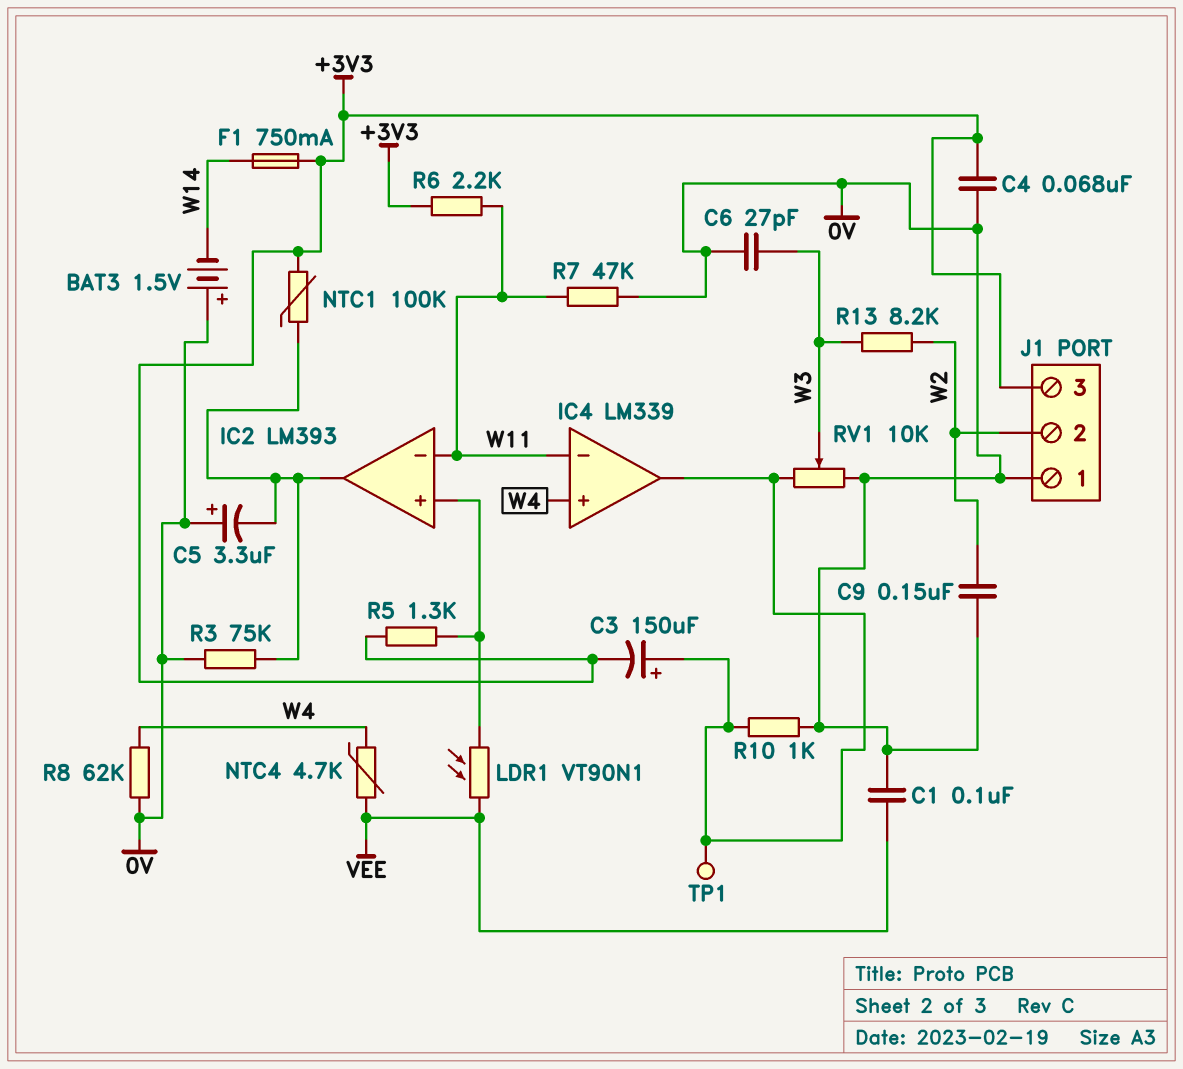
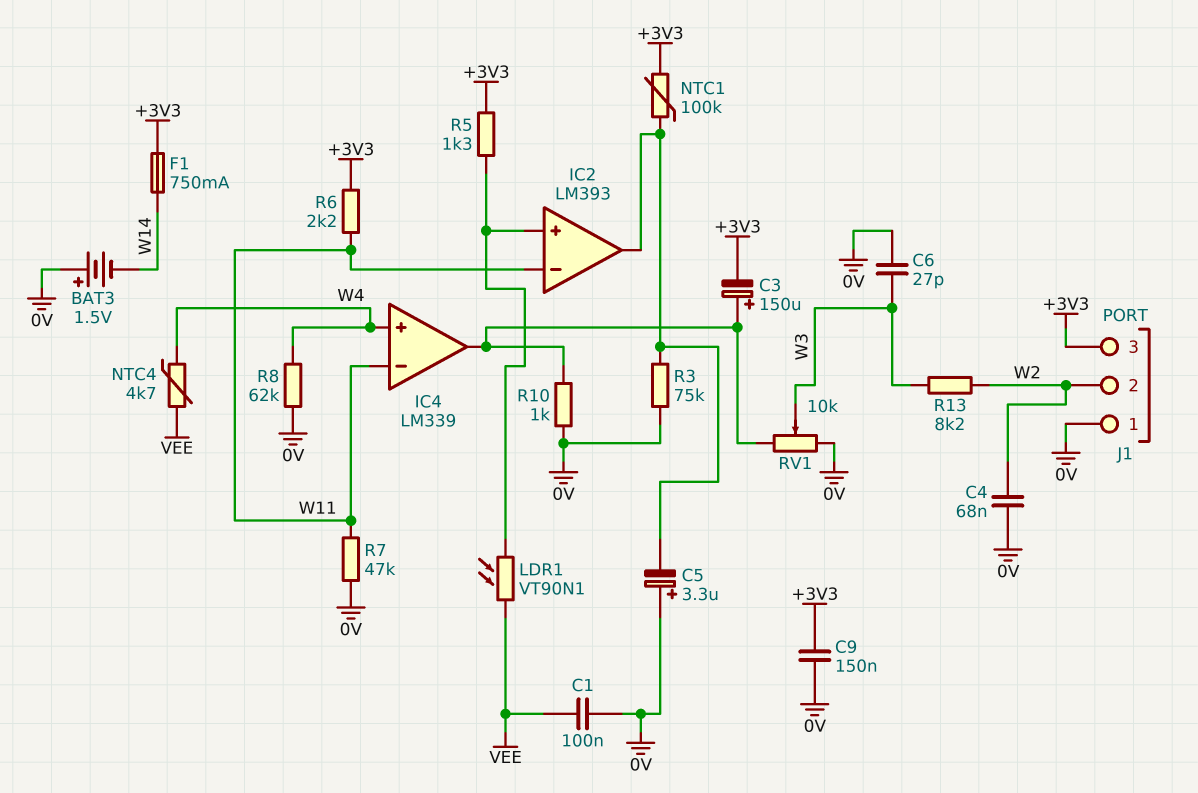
C4: 68nF (+3V3, 0V) -> 68nF (0V, W2)
C9: 150nF (0V, W2) -> 150nF (+3V3, 0V)
TP1: test point (IC4/out) -> none

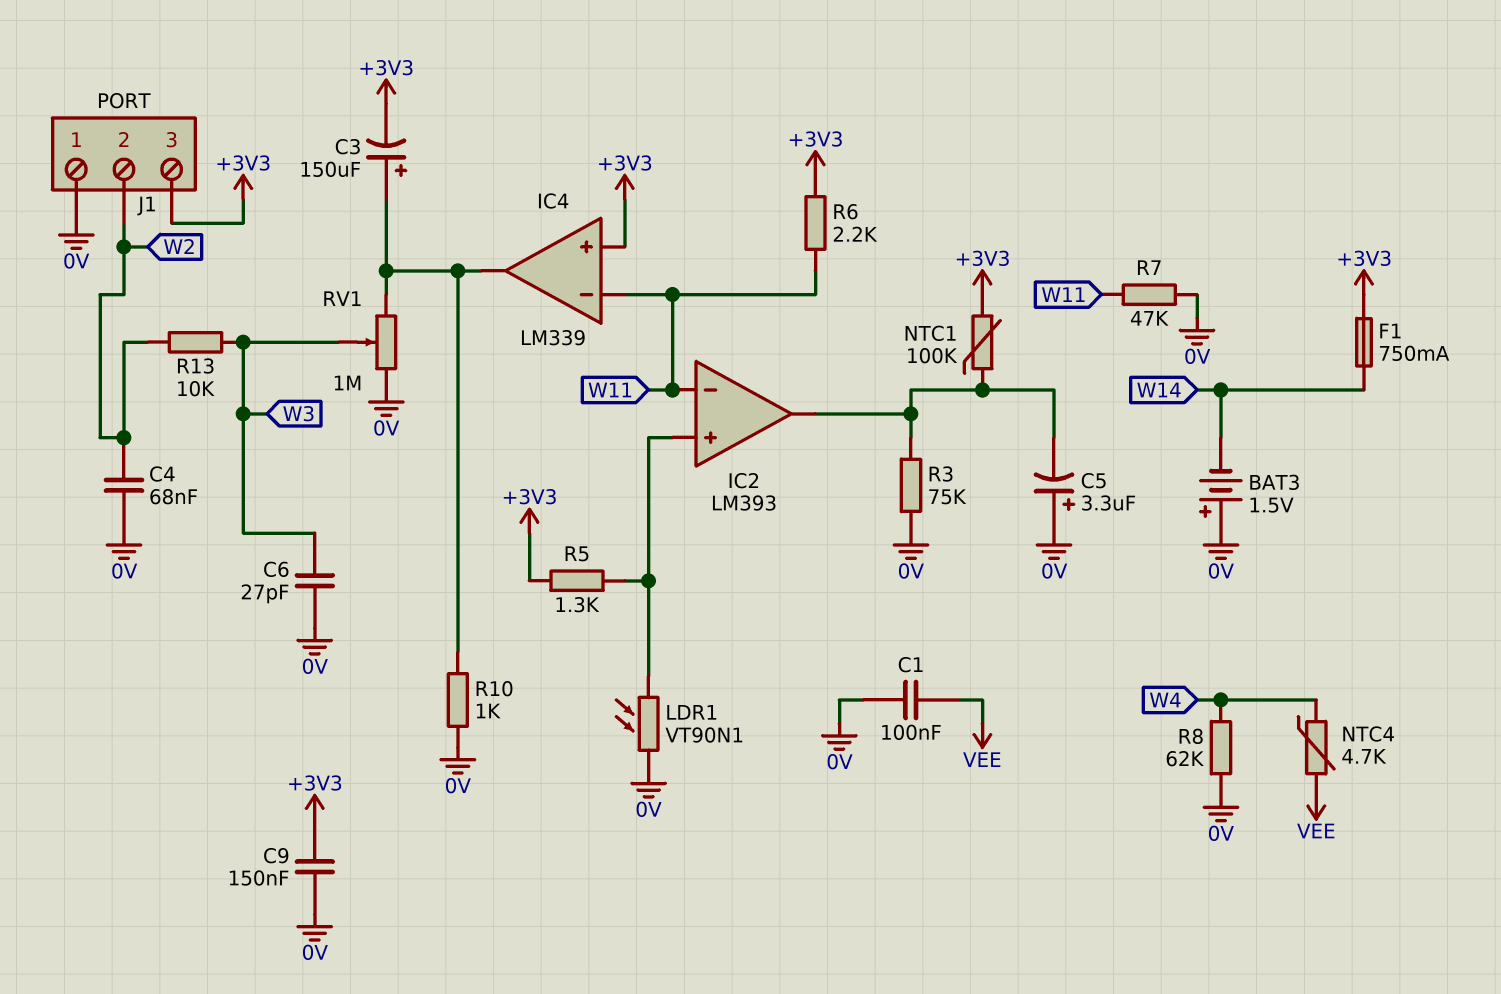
IC4 pin in+: W4 -> +3V3
LDR1: VT90N1 (IC2/in+, VEE) -> VT90N1 (0V, IC2/in+)
R13: 8.2k (W2, W3) -> 10k (W2, W3)
RV1: 10k (0V, IC4/out, wiper W3) -> 1M (0V, IC4/out, wiper W3)

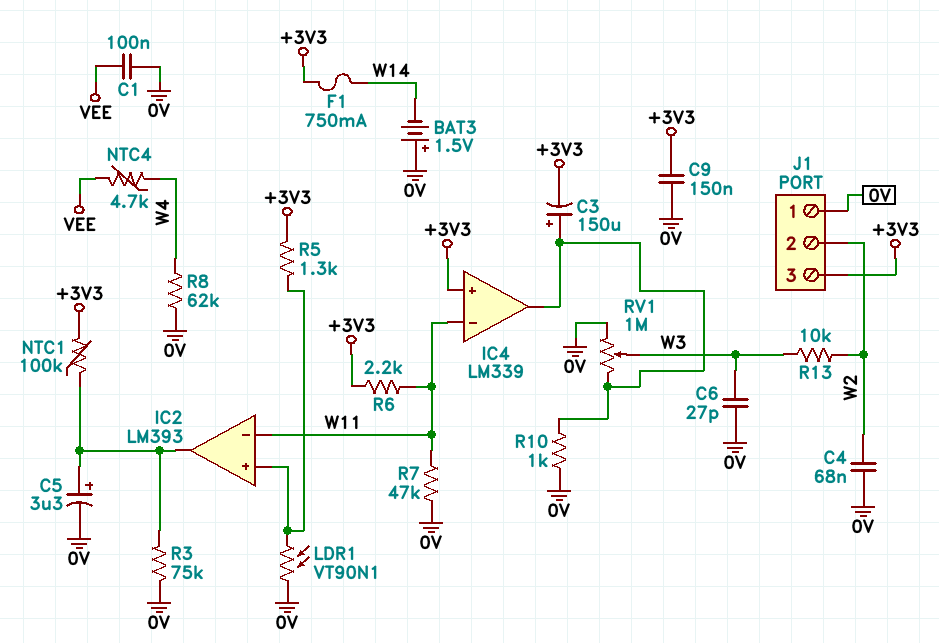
C5: 3.3uF (plus 0V, minus IC2/out) -> 3.3uF (plus IC2/out, minus 0V)

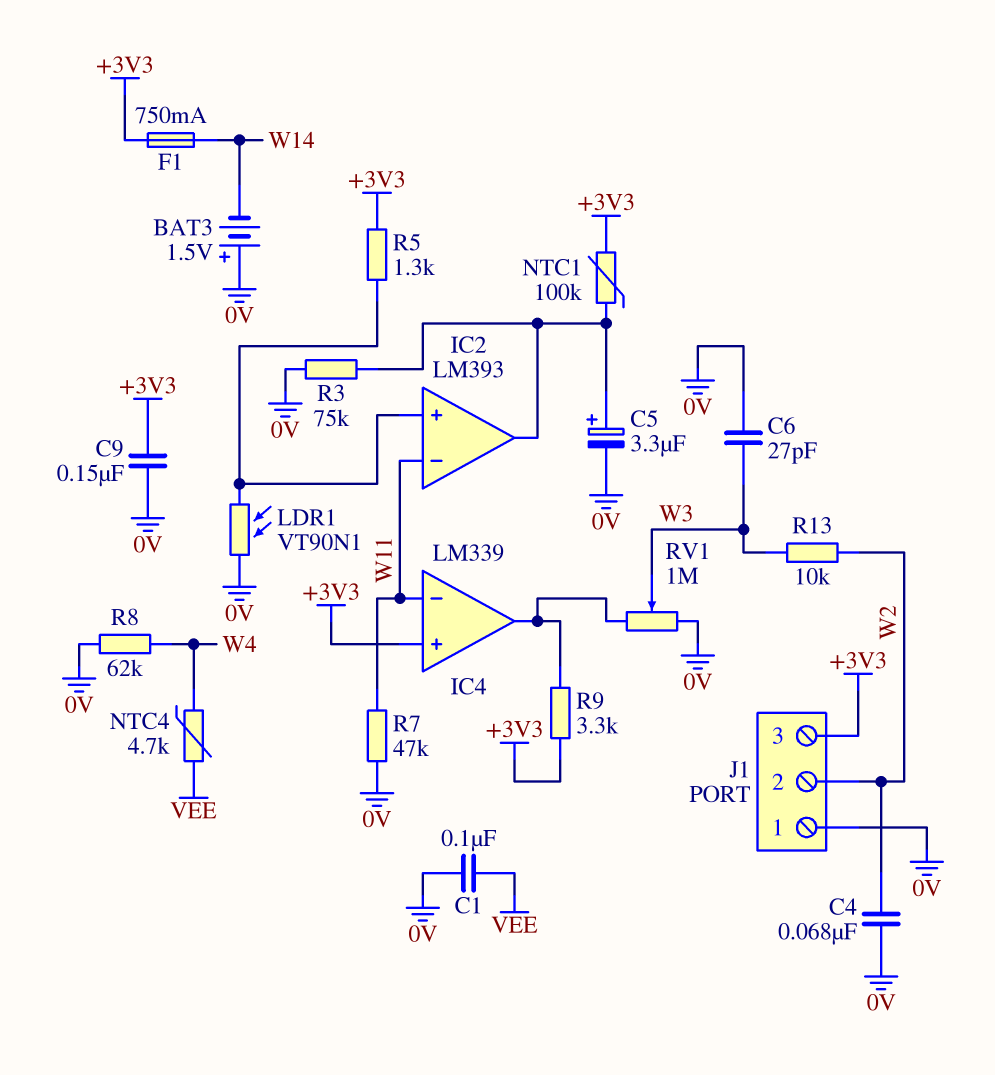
C3: 150uF (plus IC4/out, minus +3V3) -> none
R6: 2.2k (+3V3, W11) -> none
R9: none -> 3.3k (+3V3, IC4/out)
R10: 1k (0V, IC4/out) -> none

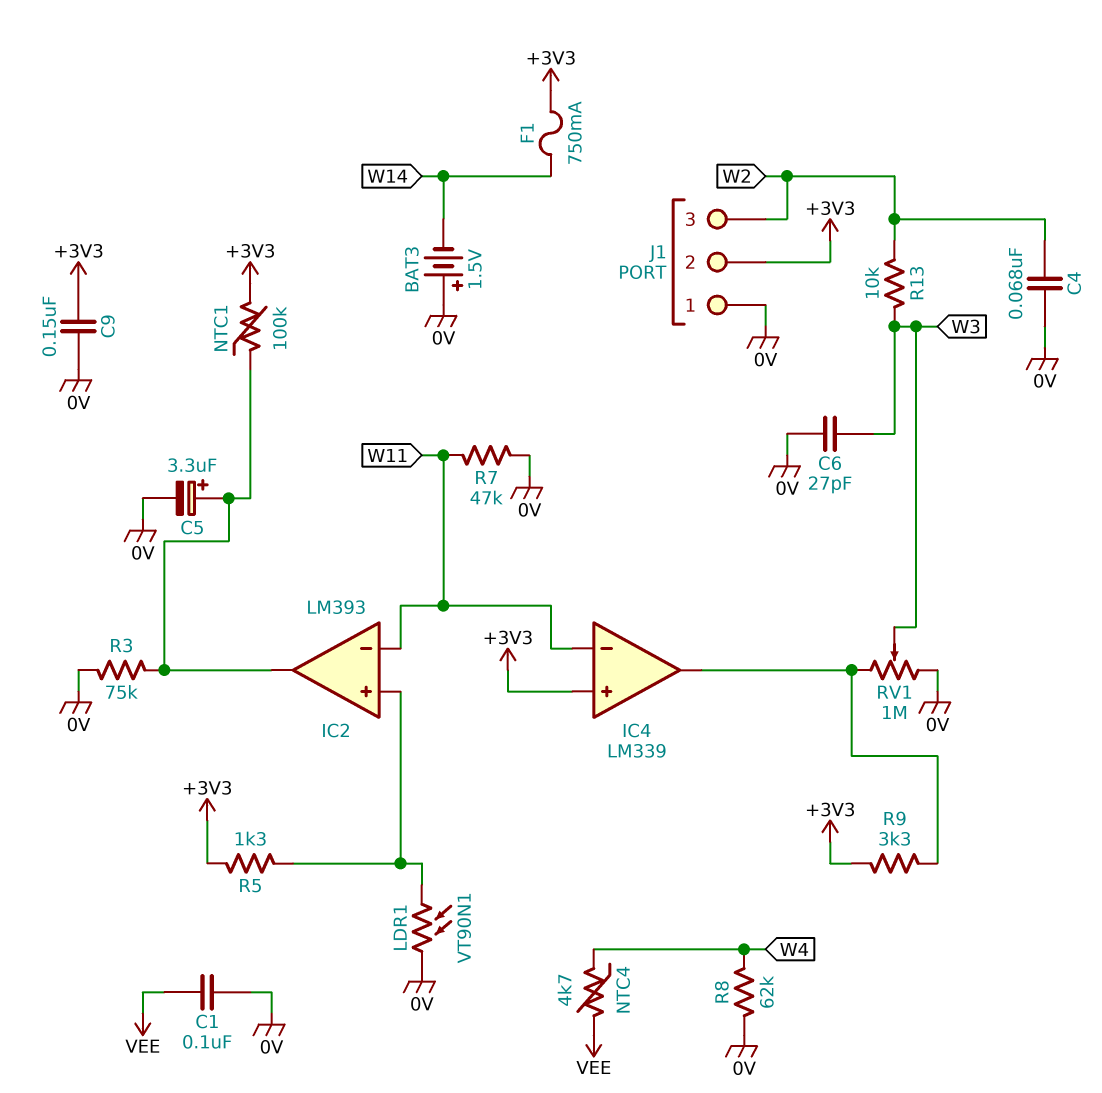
J1 pin 2: W2 -> +3V3
J1 pin 3: +3V3 -> W2

